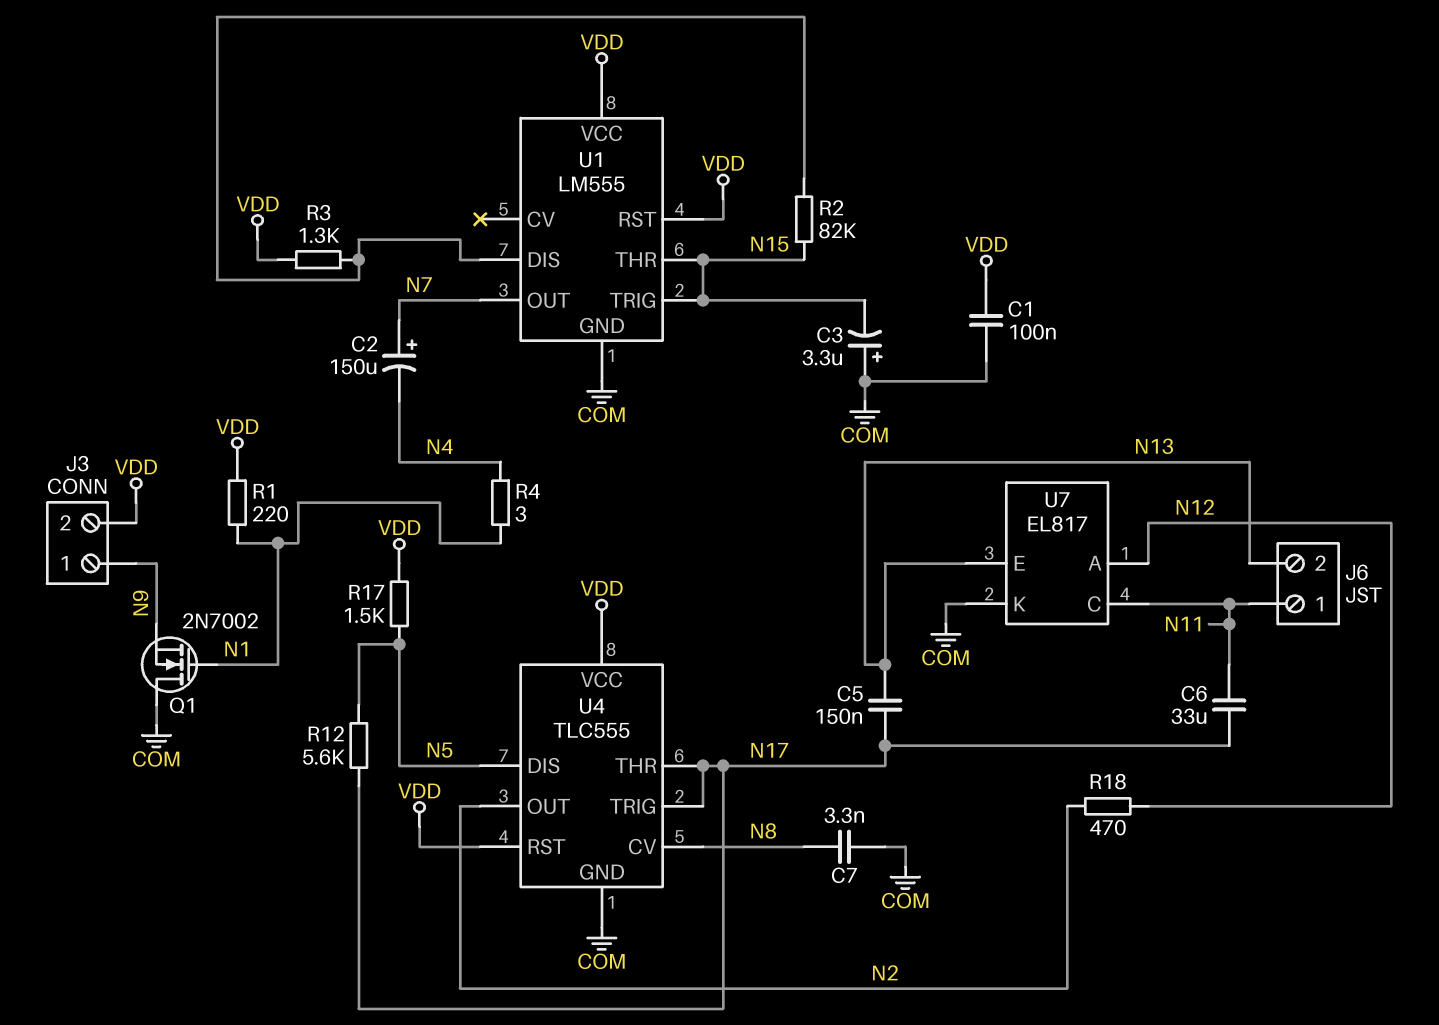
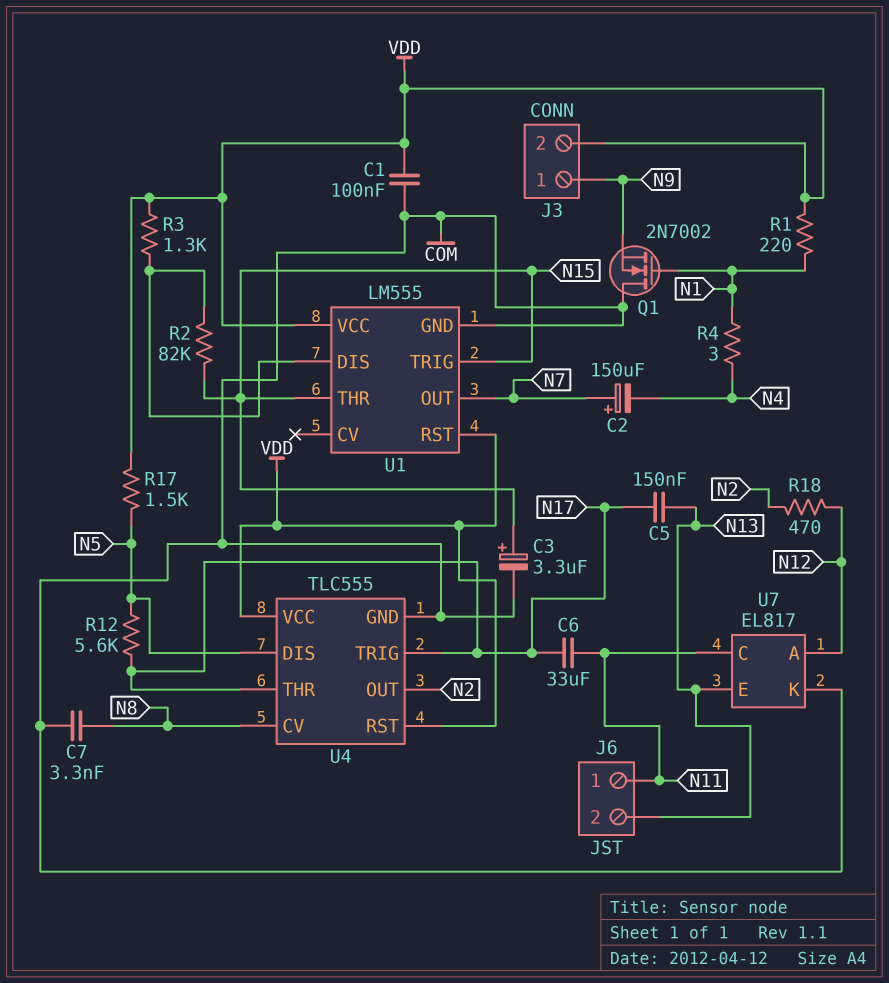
C3: 3.3uF (plus COM, minus N15) -> 3.3uF (plus N15, minus COM)

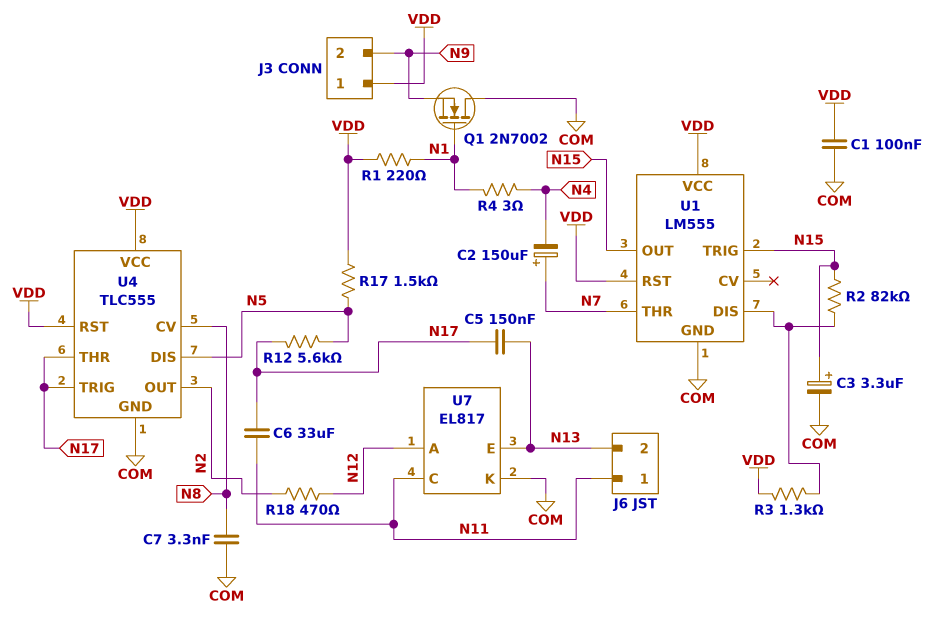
J3 pin 1: N9 -> VDD
J3 pin 2: VDD -> N9
U1 pin OUT: N7 -> N15
U1 pin THR: N15 -> N7

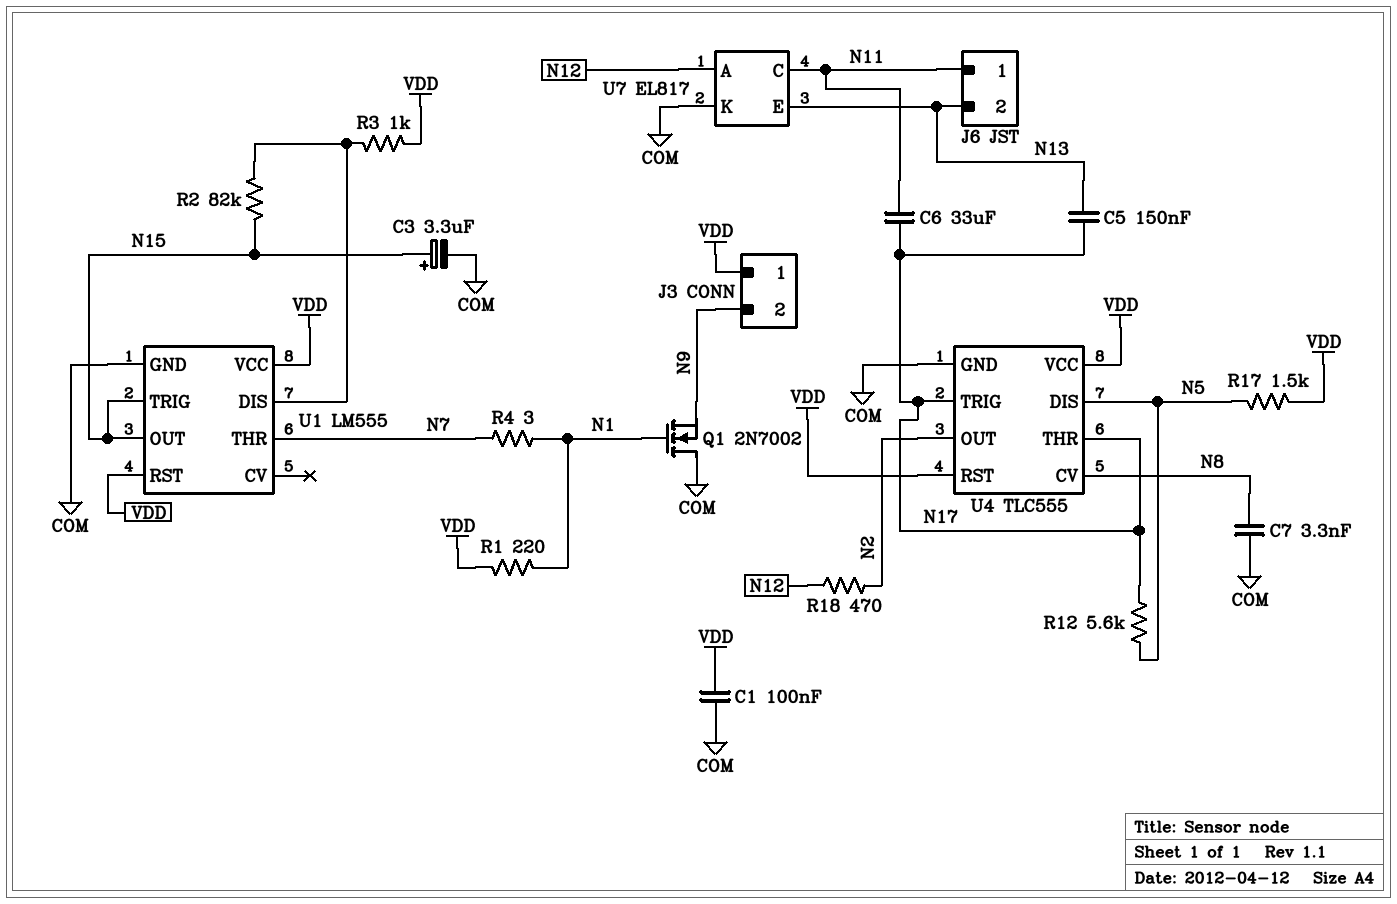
C2: 150uF (plus N7, minus N4) -> none
R3: 1.3k (U1/DIS, VDD) -> 1k (U1/DIS, VDD)
R4: 3 (N1, N4) -> 3 (N1, N7)

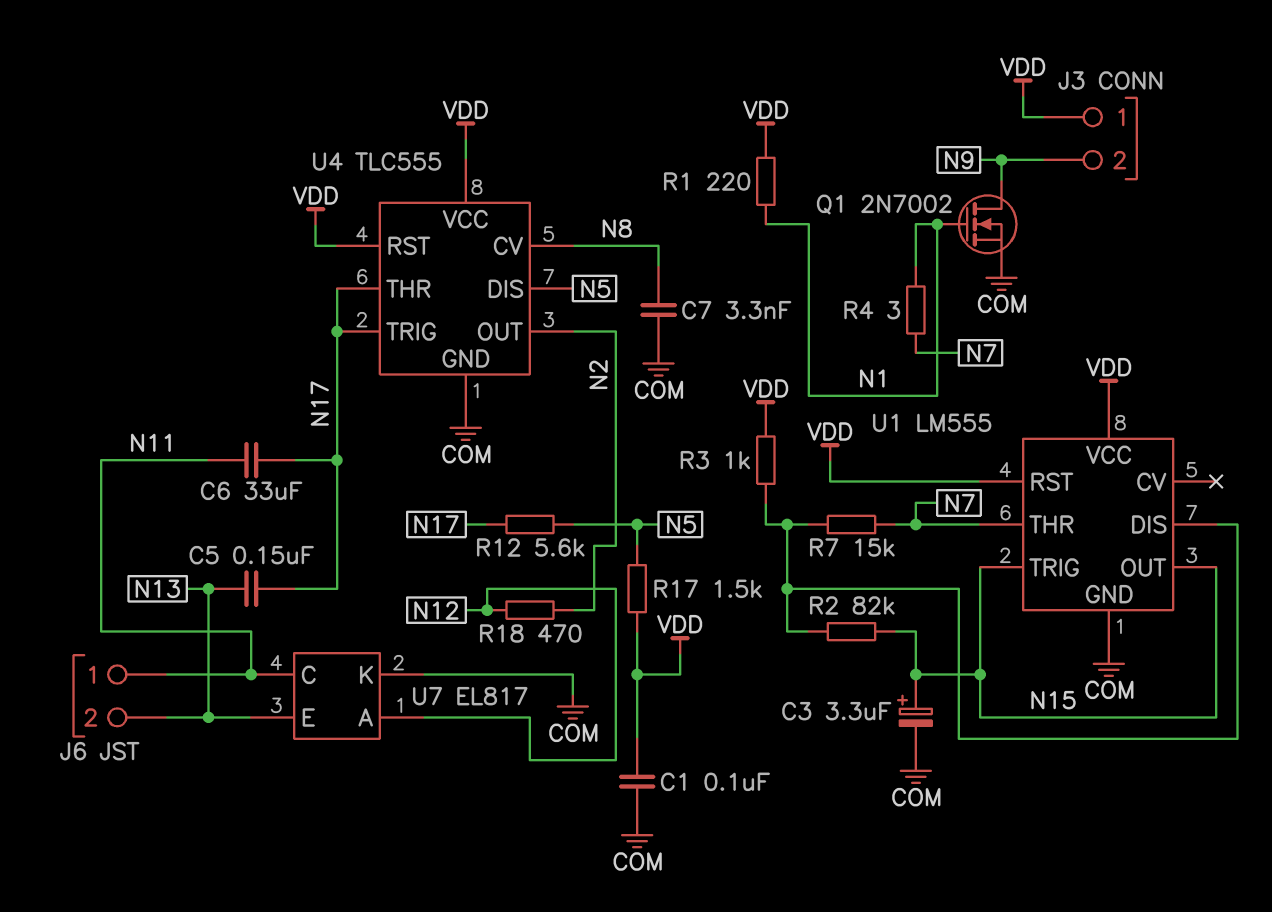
Q1: NMOS 2N7002 (G N1, D COM, S N9) -> NMOS 2N7002 (G N1, D N9, S COM)
R7: none -> 15k (N7, U1/DIS)

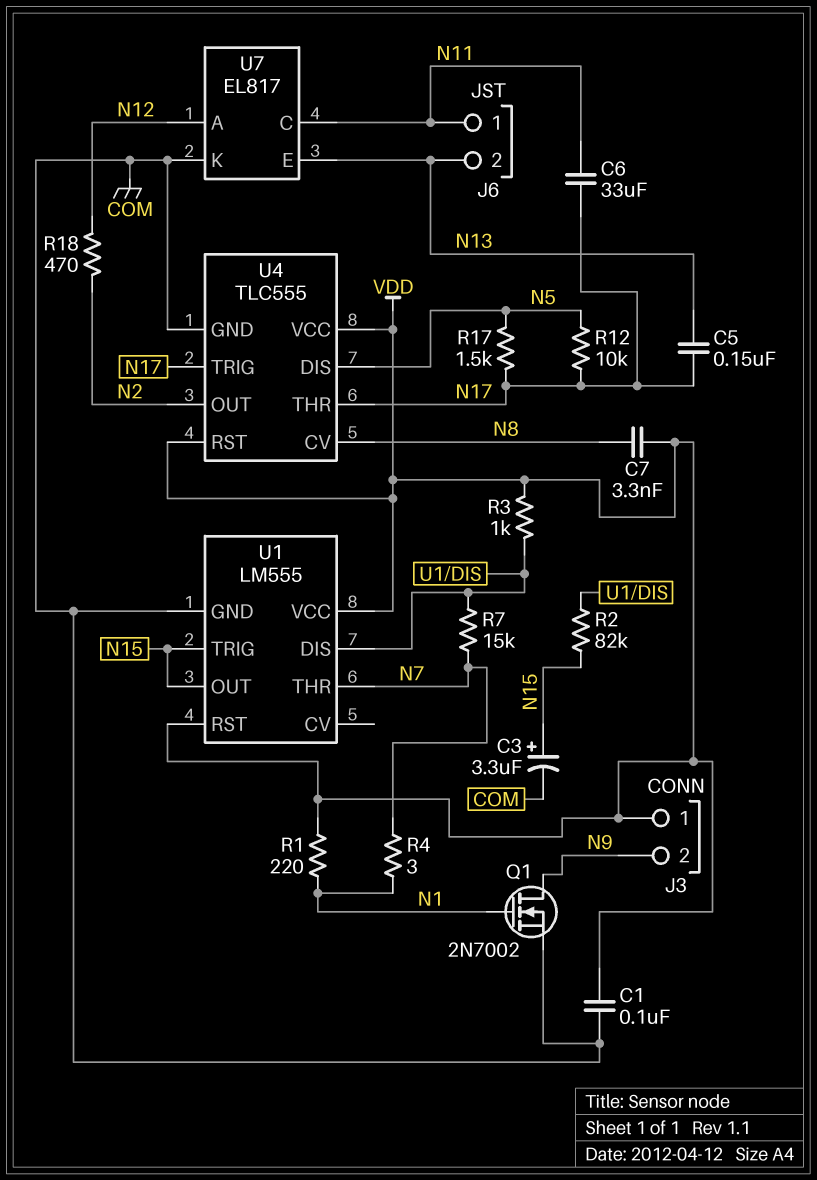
C7: 3.3nF (COM, N8) -> 3.3nF (N8, VDD)
R12: 5.6k (N5, N17) -> 10k (N5, N17)
R17: 1.5k (N5, VDD) -> 1.5k (N5, N17)

